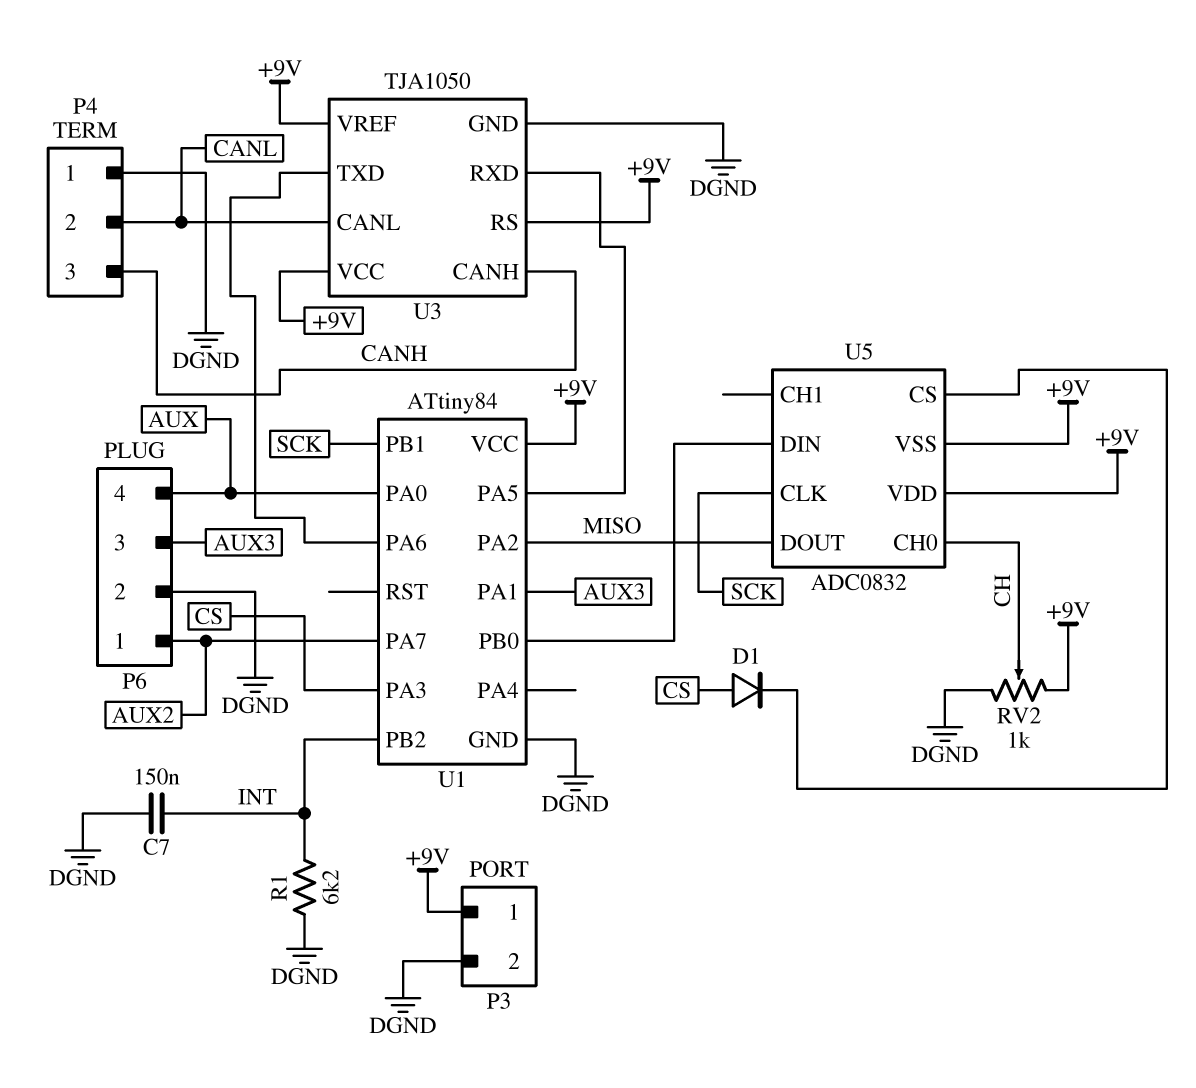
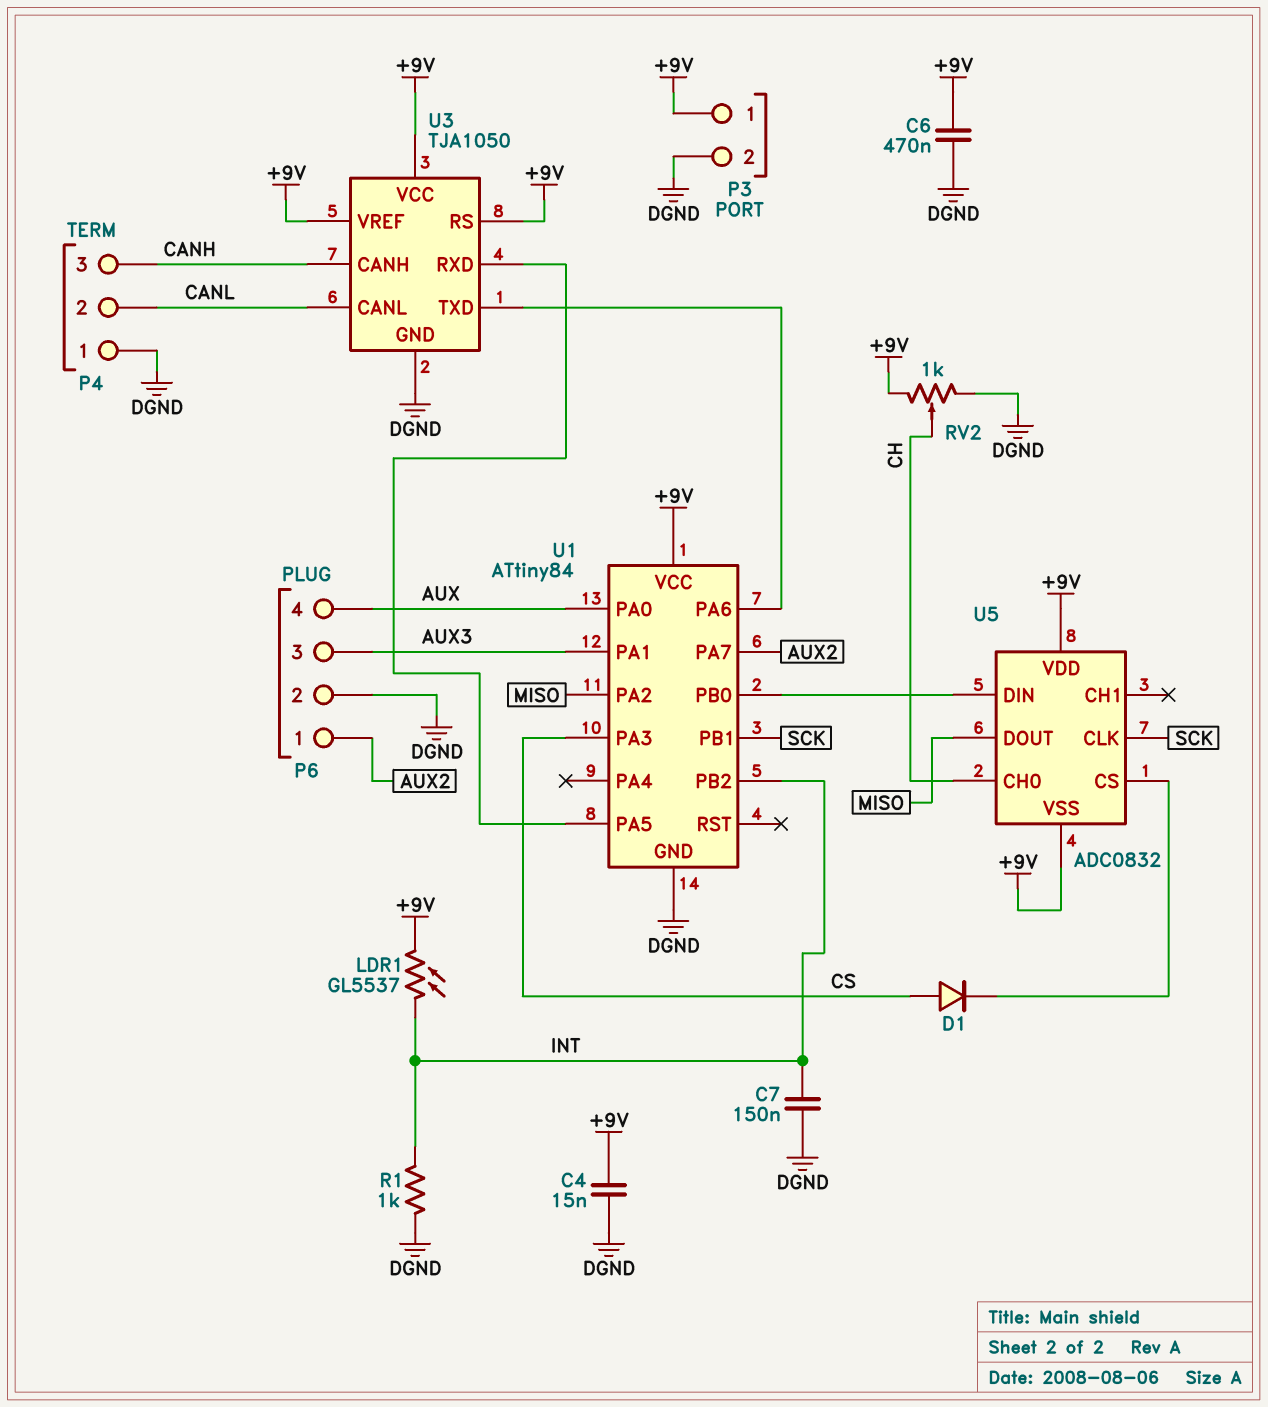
C4: none -> 15nF (+9V, DGND)
C6: none -> 470nF (+9V, DGND)
LDR1: none -> GL5537 (+9V, INT)
R1: 6.2k (DGND, INT) -> 1k (DGND, INT)

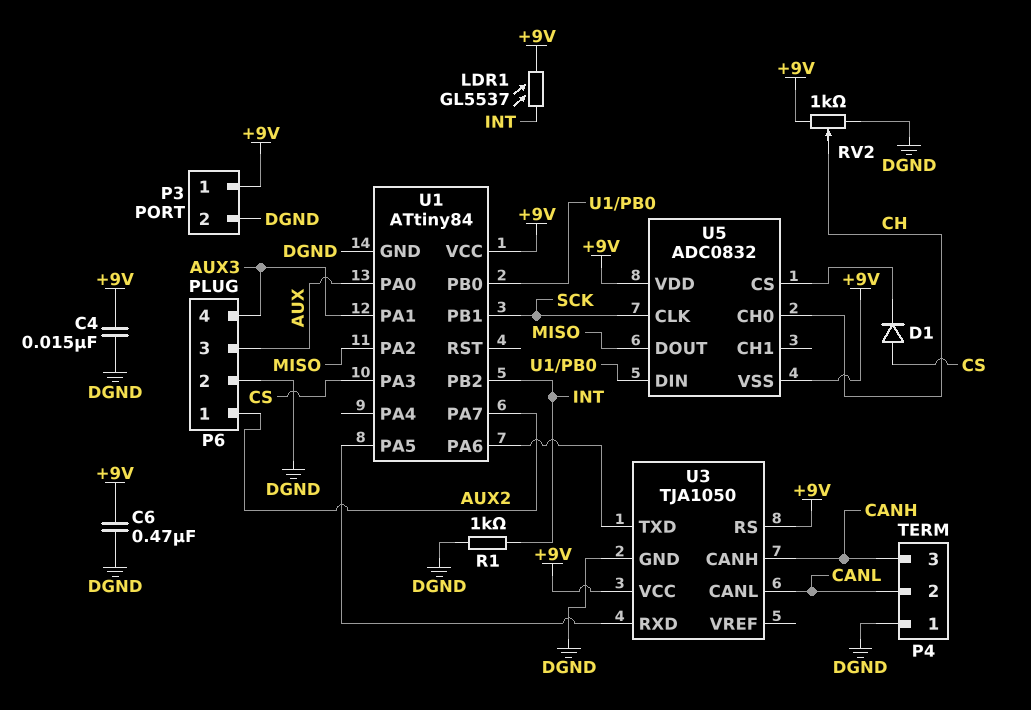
C7: 150nF (DGND, INT) -> none
P6 pin 3: AUX3 -> AUX
P6 pin 4: AUX -> AUX3
U3 pin VREF: +9V -> none

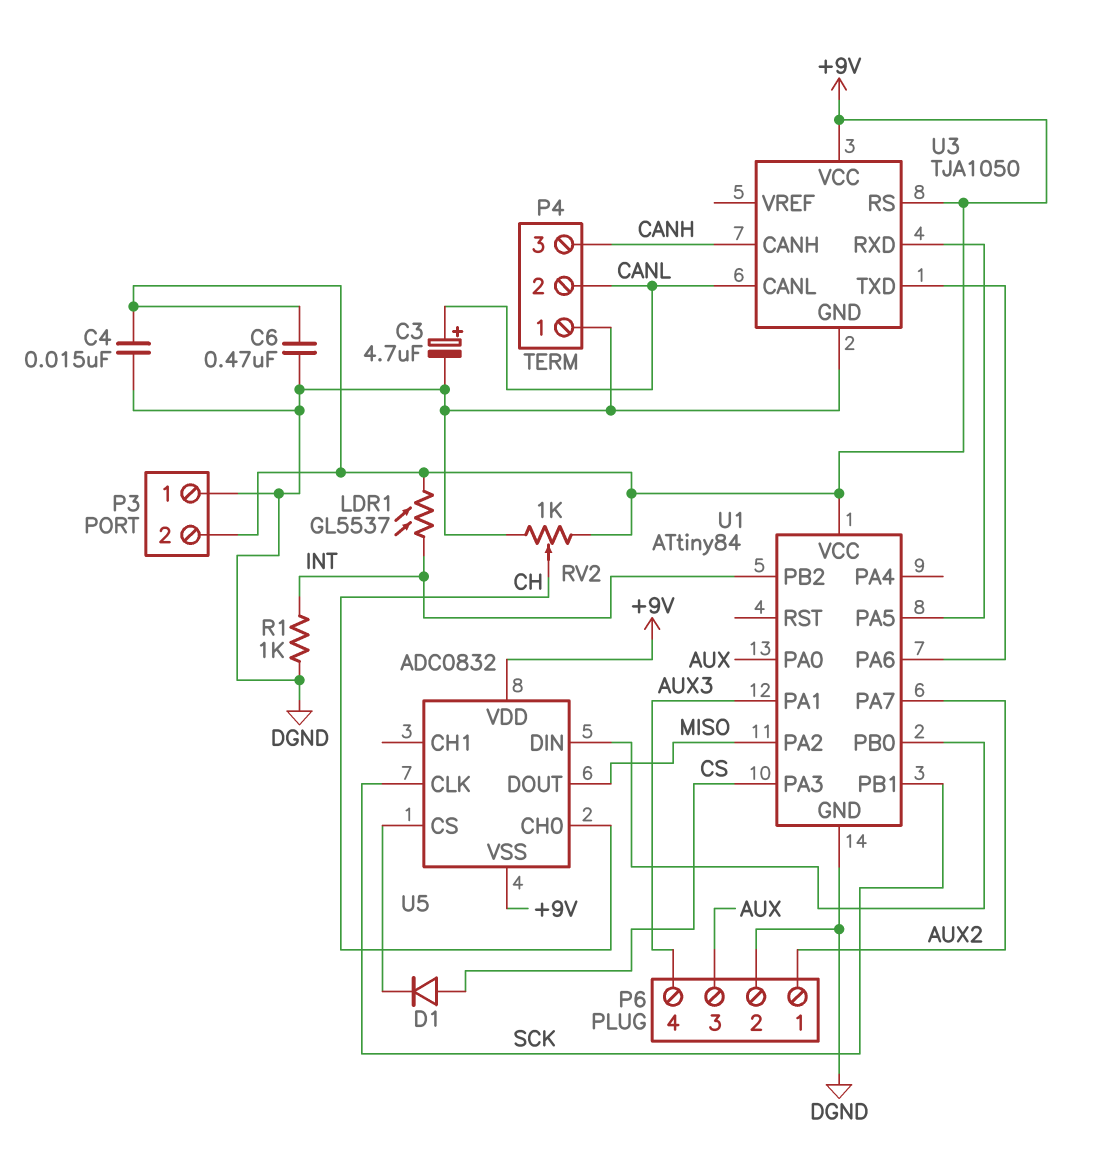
C3: none -> 4.7uF (plus CANL, minus DGND)
P3 pin 1: +9V -> DGND
P3 pin 2: DGND -> +9V

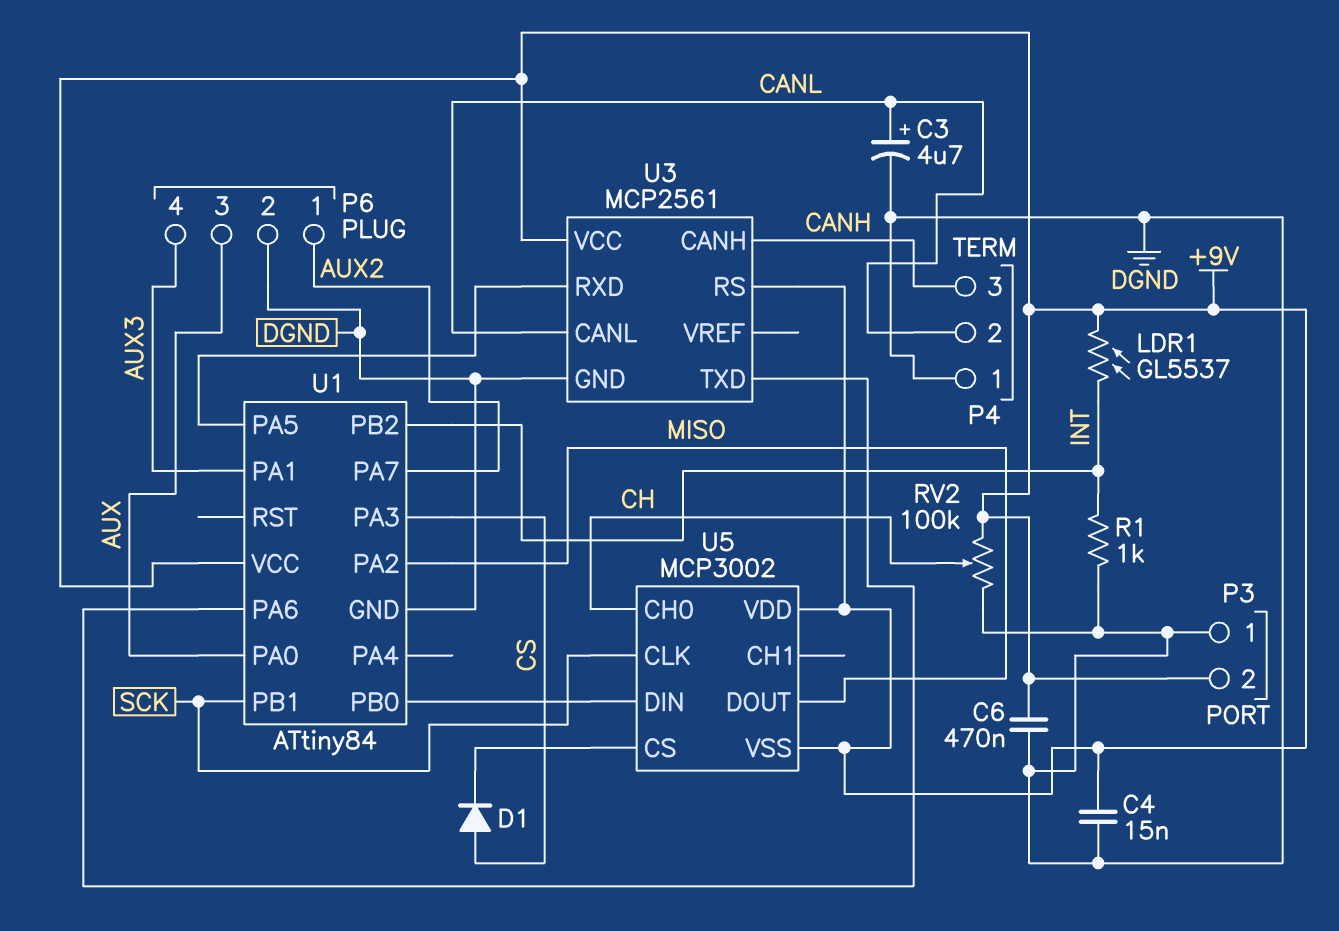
RV2: 1k (+9V, DGND, wiper CH) -> 100k (+9V, DGND, wiper CH)
U3: TJA1050 -> MCP2561
U5: ADC0832 -> MCP3002

